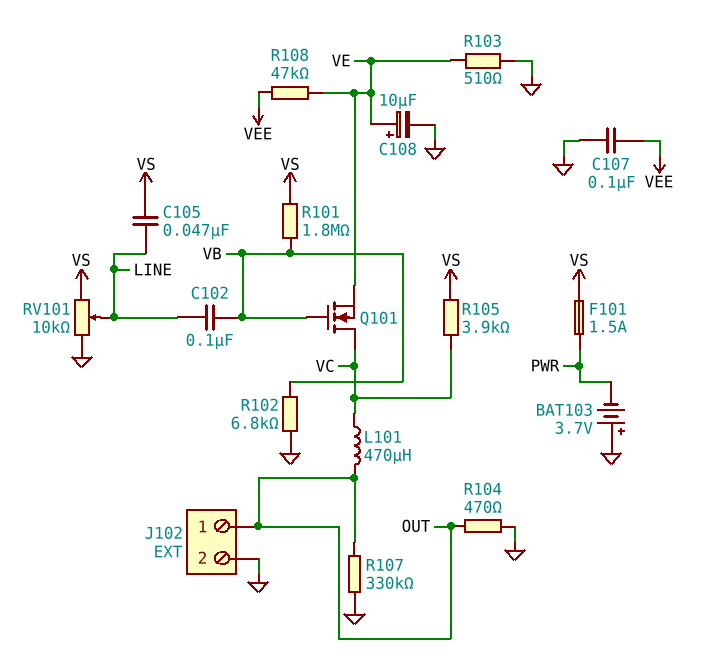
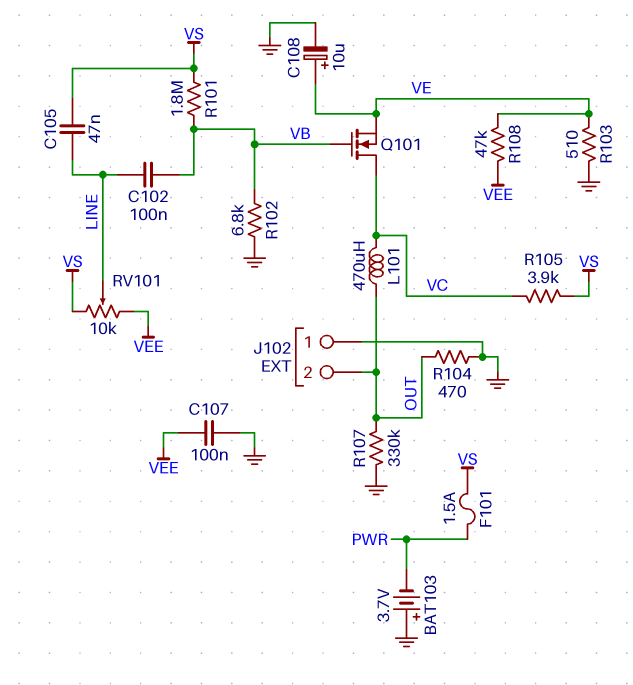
J102 pin 1: OUT -> GND
J102 pin 2: GND -> OUT
RV101: 10k (GND, VS, wiper LINE) -> 10k (VEE, VS, wiper LINE)

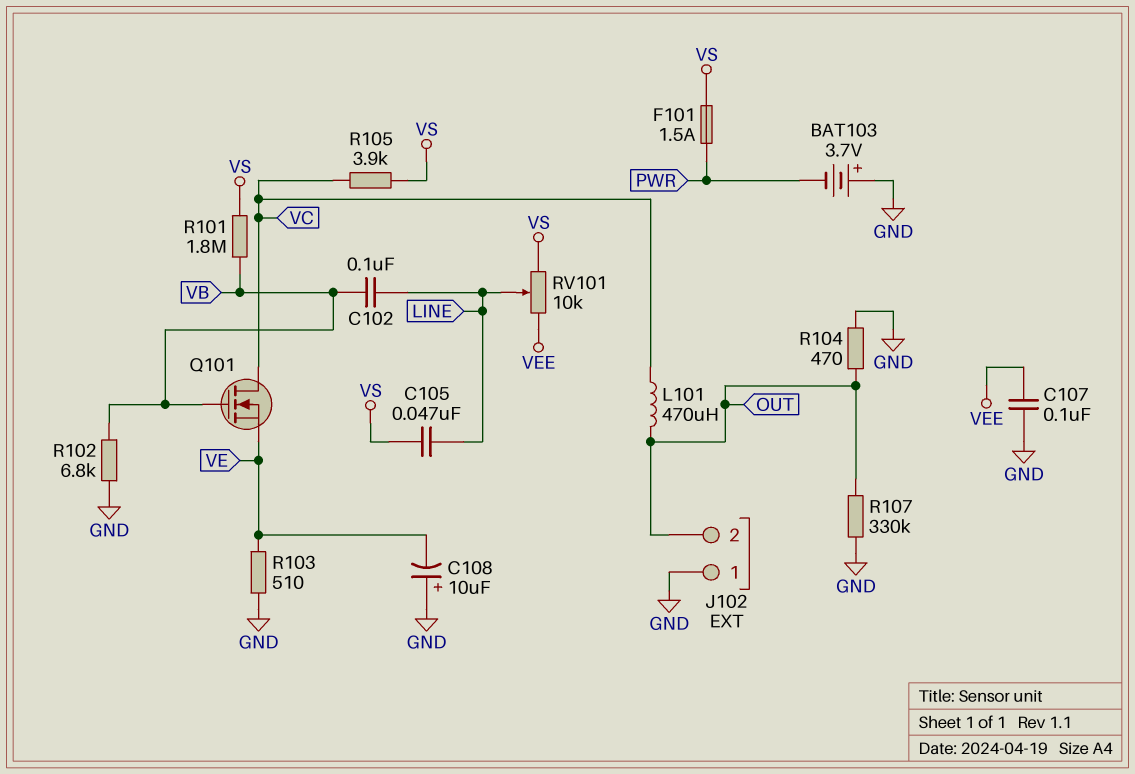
C108: 10uF (plus VE, minus GND) -> 10uF (plus GND, minus VE)
R108: 47k (VE, VEE) -> none

